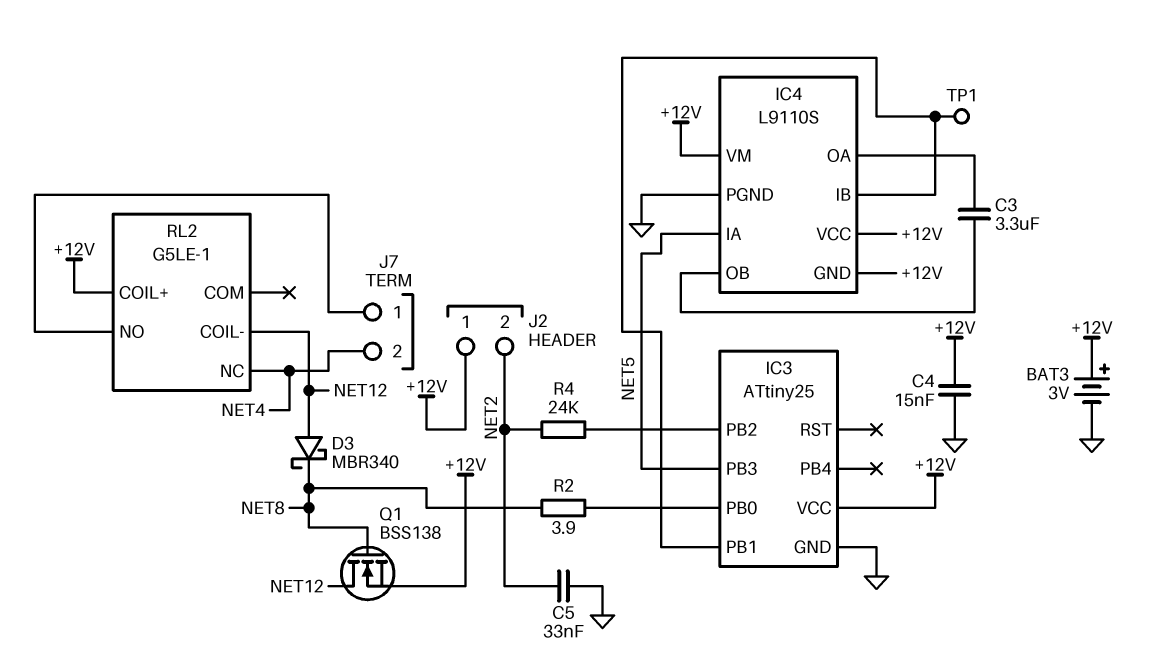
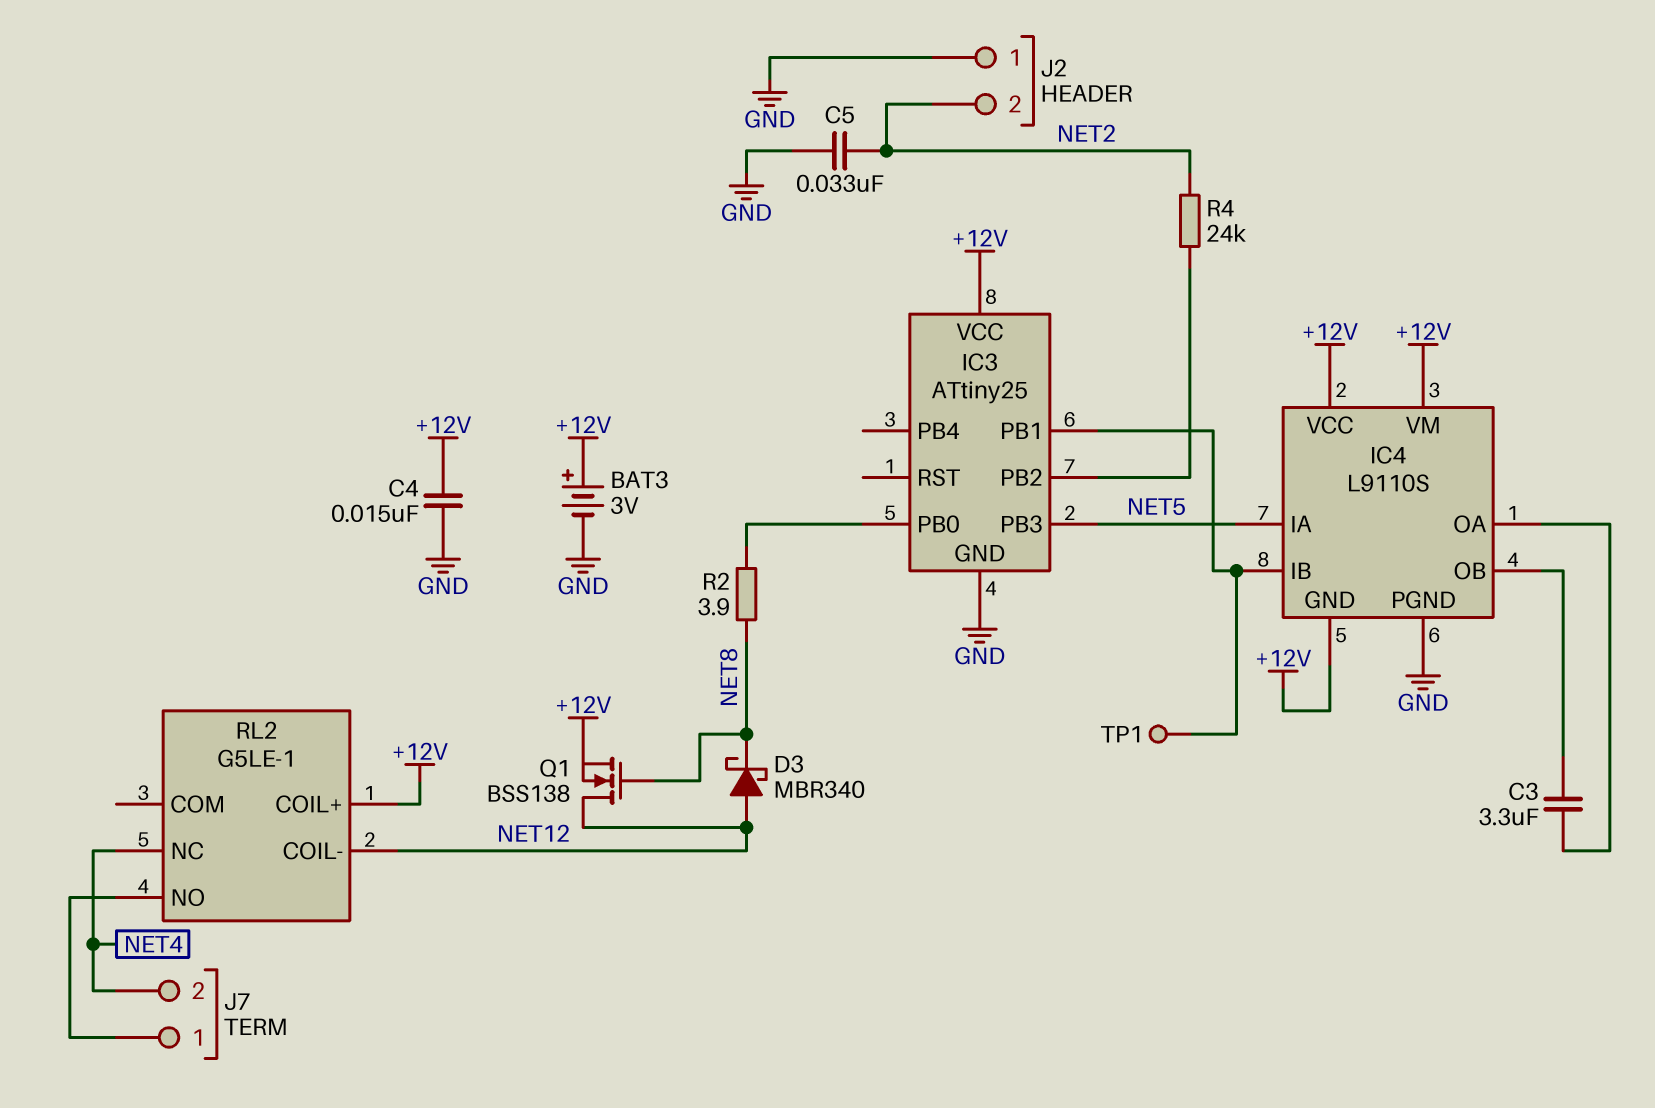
J2 pin 1: +12V -> GND

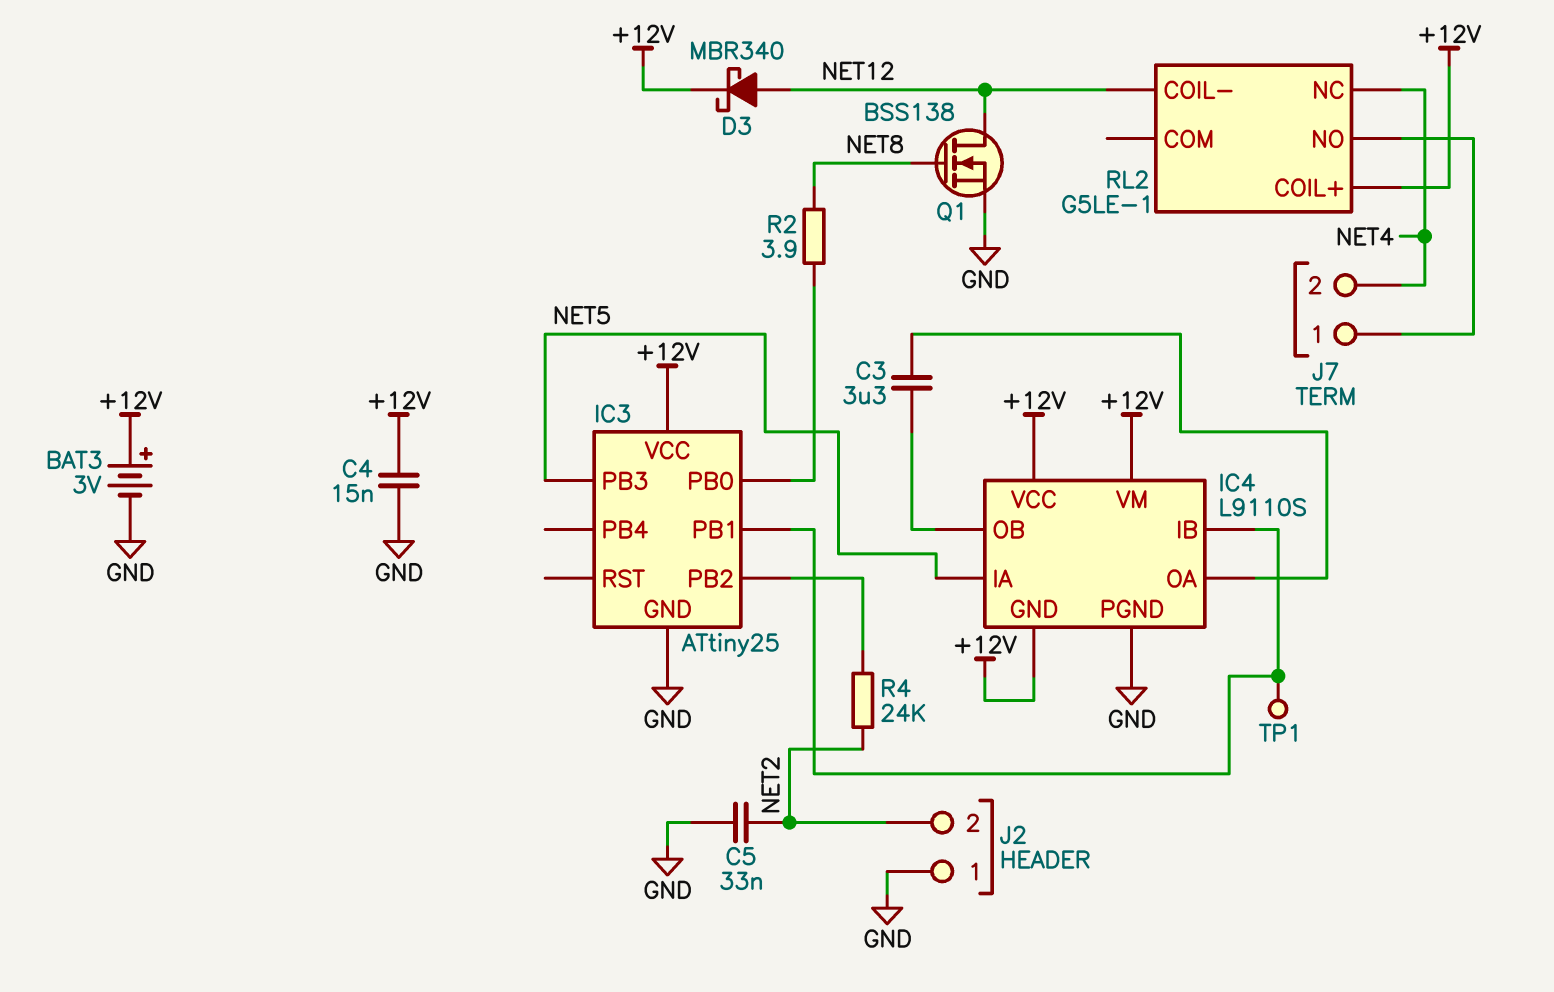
D3: schottky MBR340 (A NET12, K NET8) -> schottky MBR340 (A NET12, K +12V)
Q1: NMOS BSS138 (G NET8, D NET12, S +12V) -> NMOS BSS138 (G NET8, D NET12, S GND)

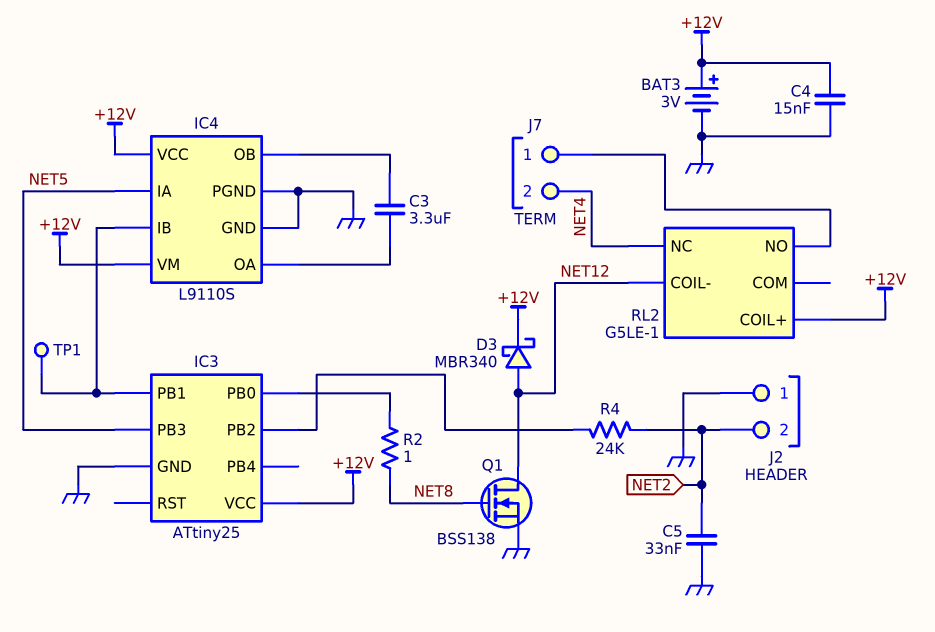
IC4 pin GND: +12V -> GND
R2: 3.9 (IC3/PB0, NET8) -> 1 (IC3/PB0, NET8)

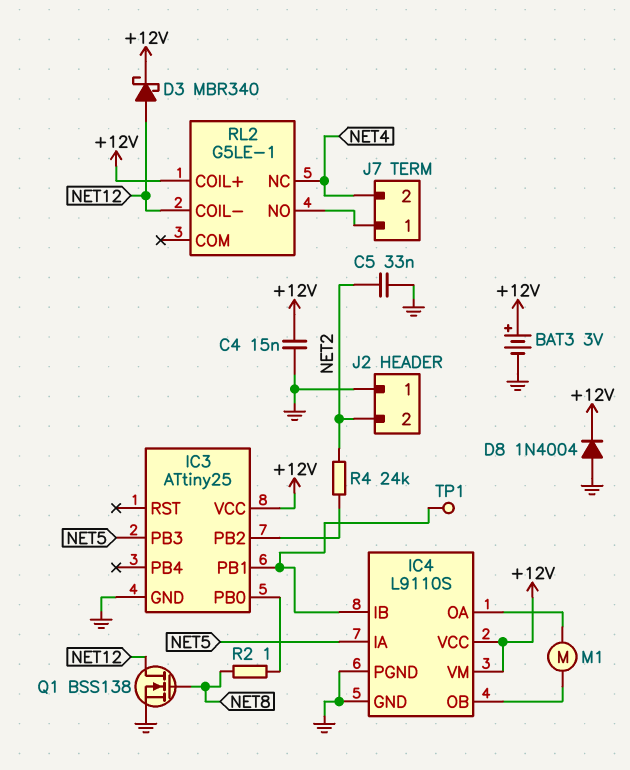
C3: 3.3uF (IC4/OA, IC4/OB) -> none
D8: none -> diode 1N4004 (A GND, K +12V)
M1: none -> motor (IC4/OA, IC4/OB)

